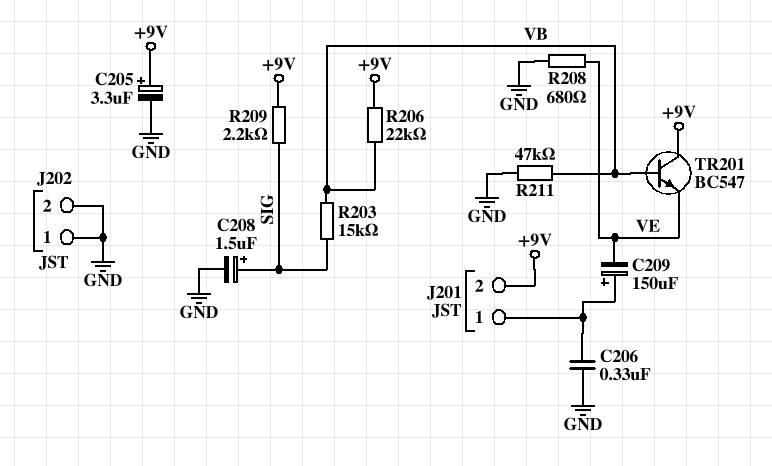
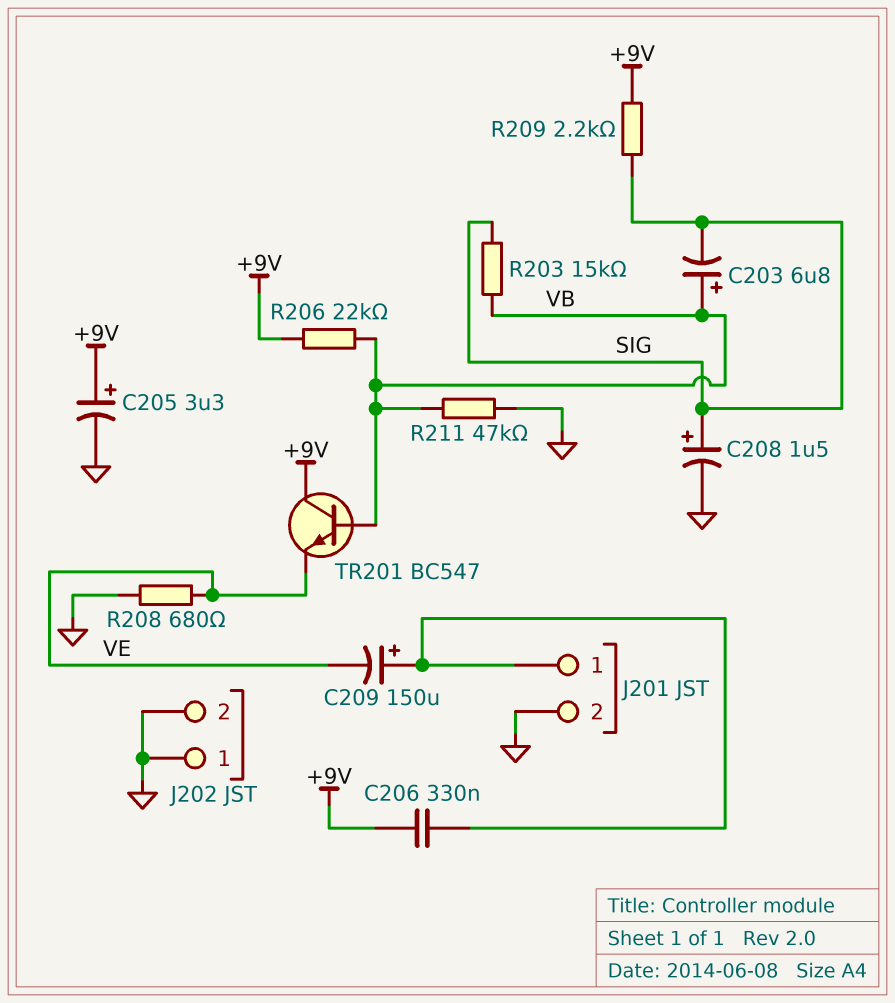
C203: none -> 6.8uF (plus VB, minus SIG)
C206: 330nF (GND, J201/1) -> 330nF (+9V, J201/1)
J201 pin 2: +9V -> GND

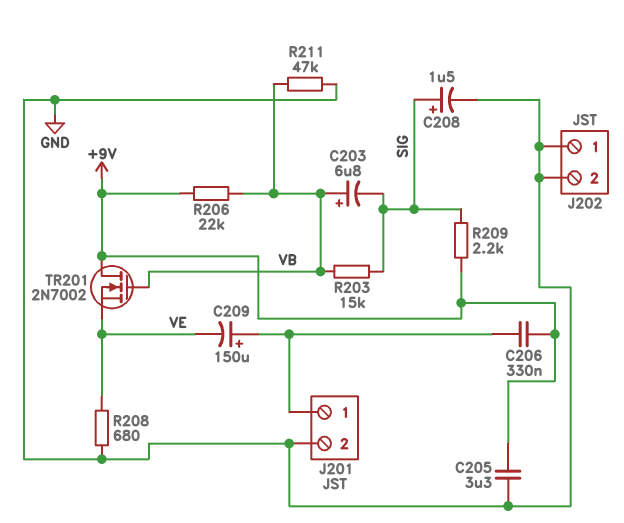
C205: 3.3uF (plus +9V, minus GND) -> 3.3uF (+9V, GND)
TR201: NPN BC547 (B VB, C +9V, E VE) -> NMOS 2N7002 (G VB, D +9V, S VE)

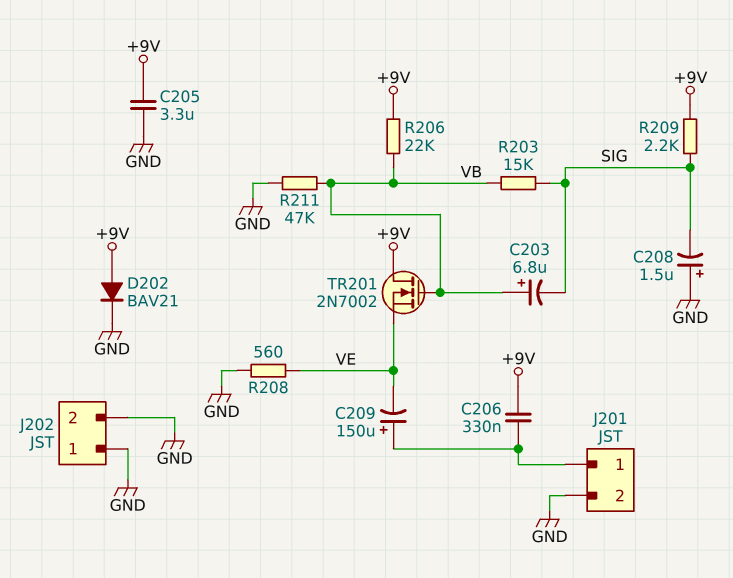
C208: 1.5uF (plus SIG, minus GND) -> 1.5uF (plus GND, minus SIG)
D202: none -> diode BAV21 (A +9V, K GND)
R208: 680 (GND, VE) -> 560 (GND, VE)

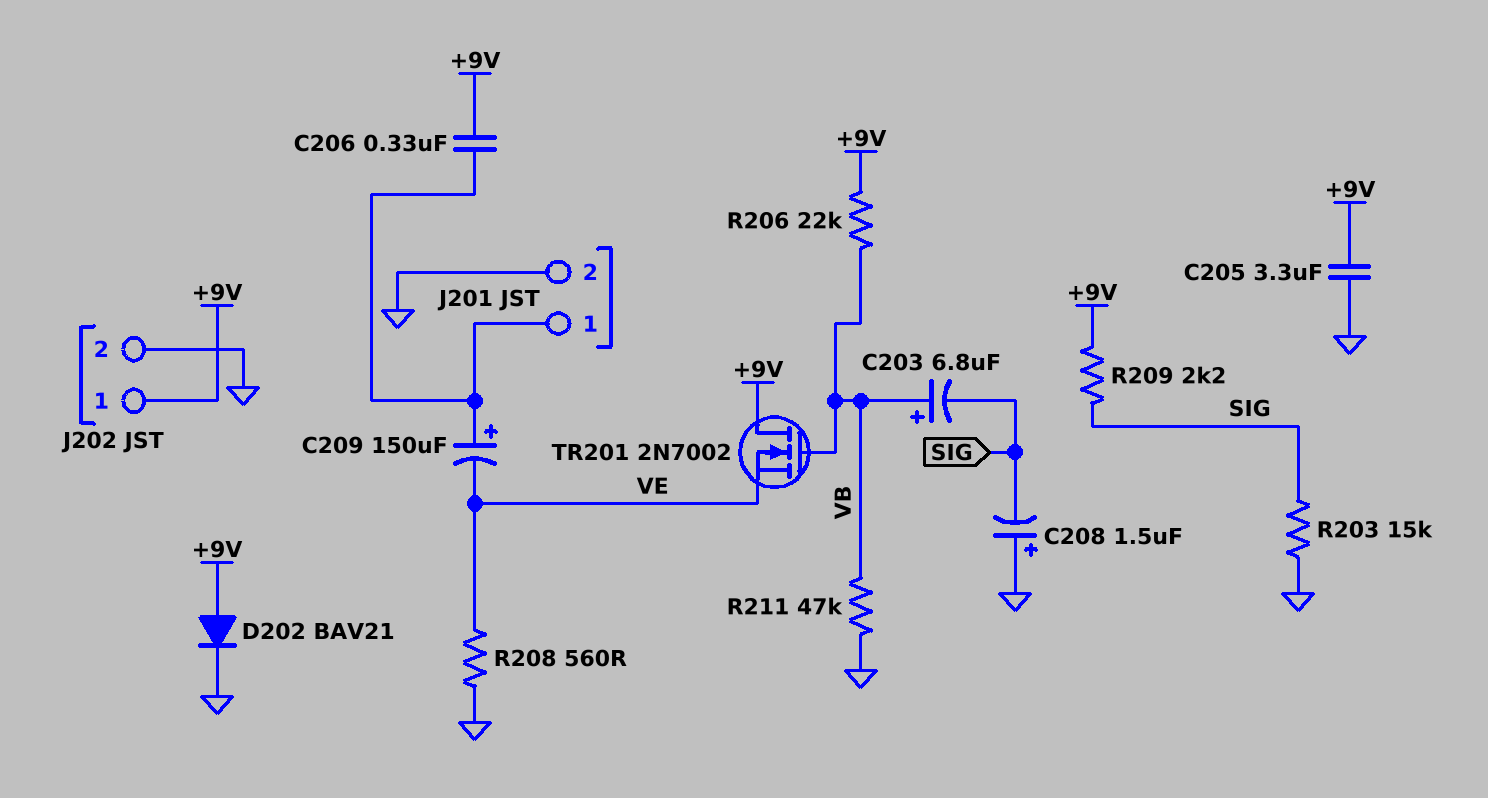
J202 pin 1: GND -> +9V
R203: 15k (SIG, VB) -> 15k (GND, SIG)

